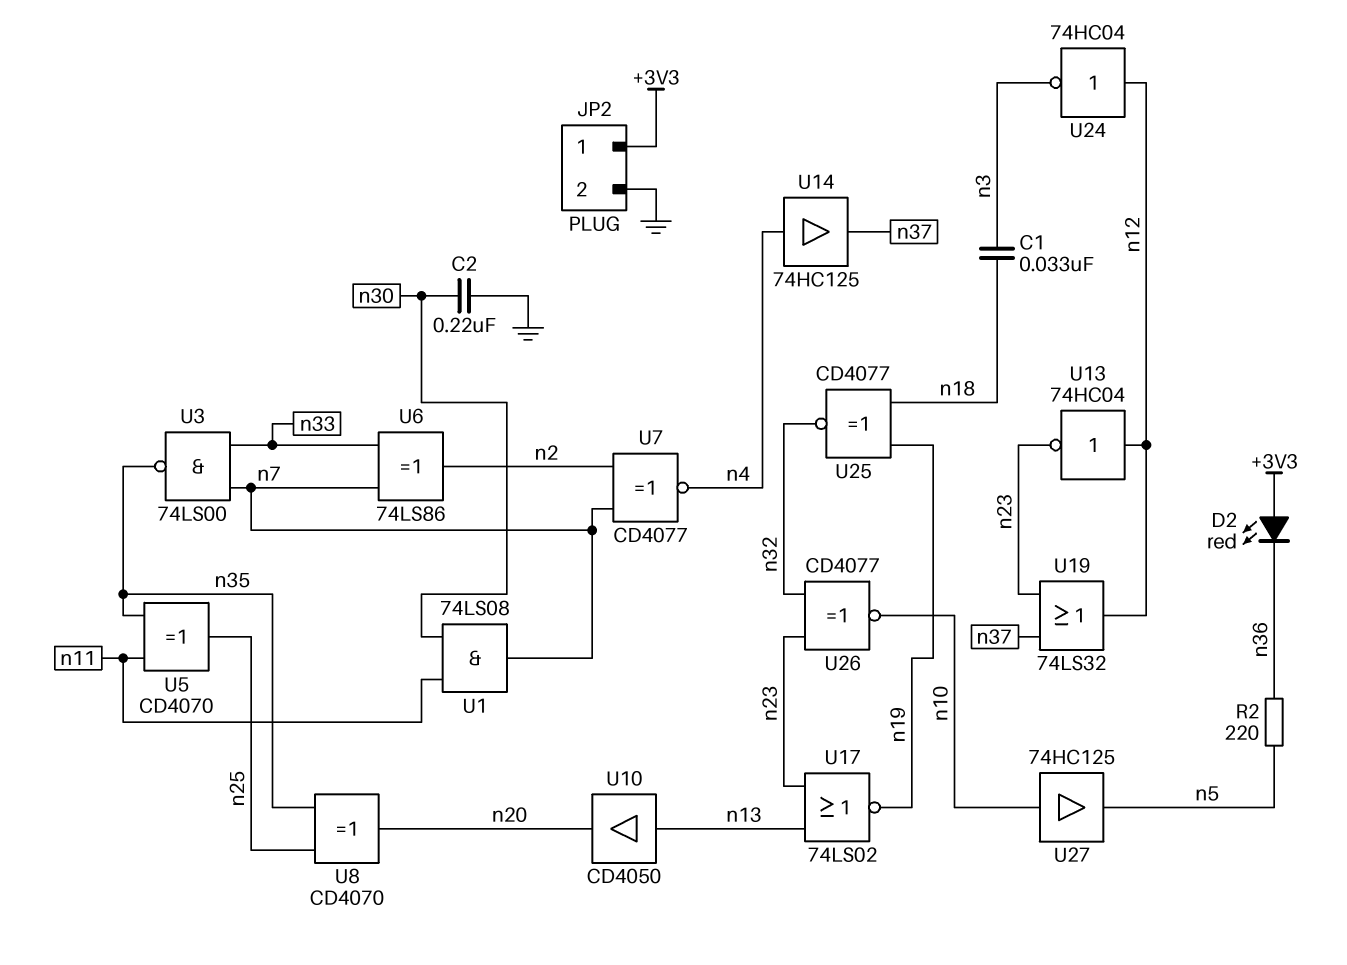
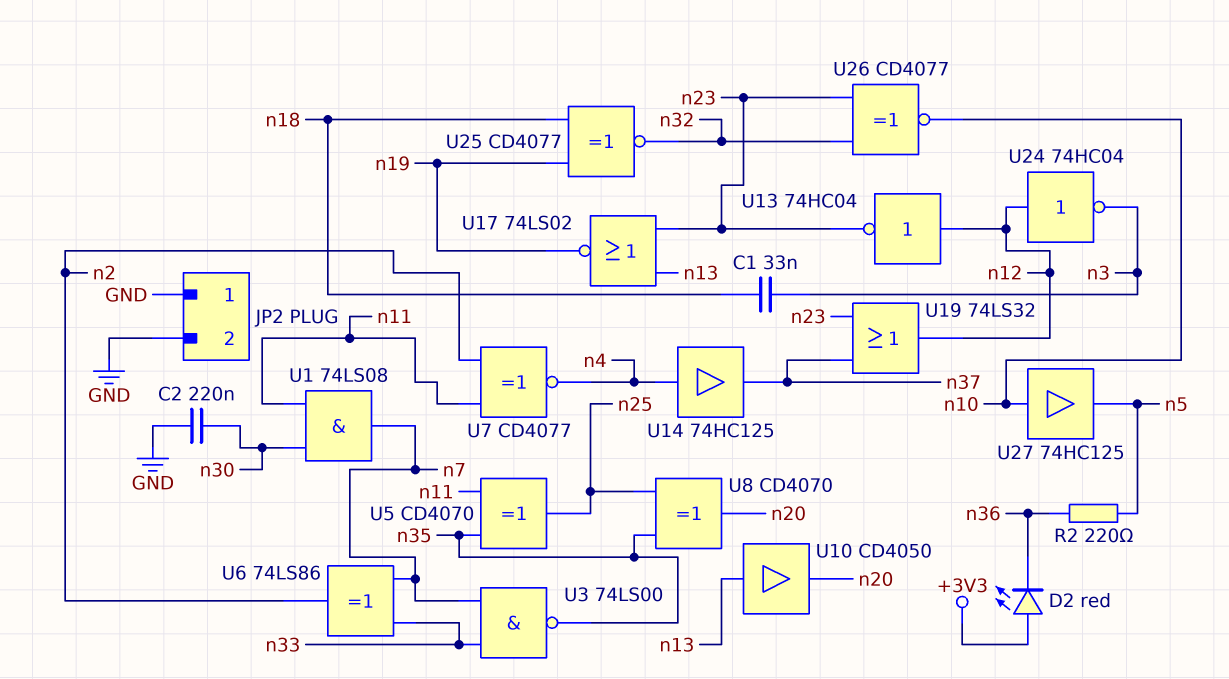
JP2 pin 1: +3V3 -> GND
U7: XNOR CD4077 (in n2, in n7, out n4) -> XNOR CD4077 (in n2, in n11, out n4)

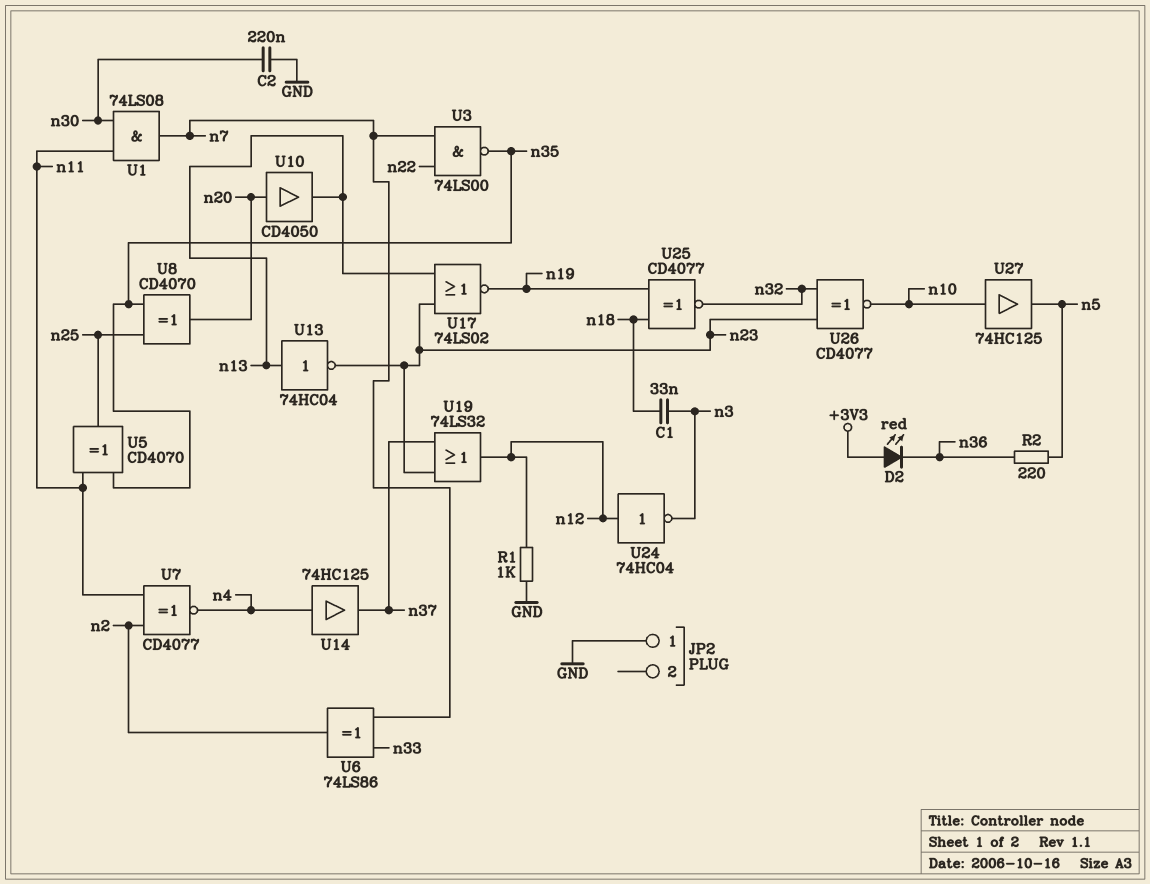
JP2 pin 2: GND -> none
R1: none -> 1k (GND, n12)
U3: NAND 74LS00 (in n7, in n33, out n35) -> NAND 74LS00 (in n7, in n22, out n35)
U10: buffer CD4050 (in n13, out n20) -> buffer CD4050 (in n20, out n13)
U13: NOT 74HC04 (in n12, out n23) -> NOT 74HC04 (in n13, out n23)

